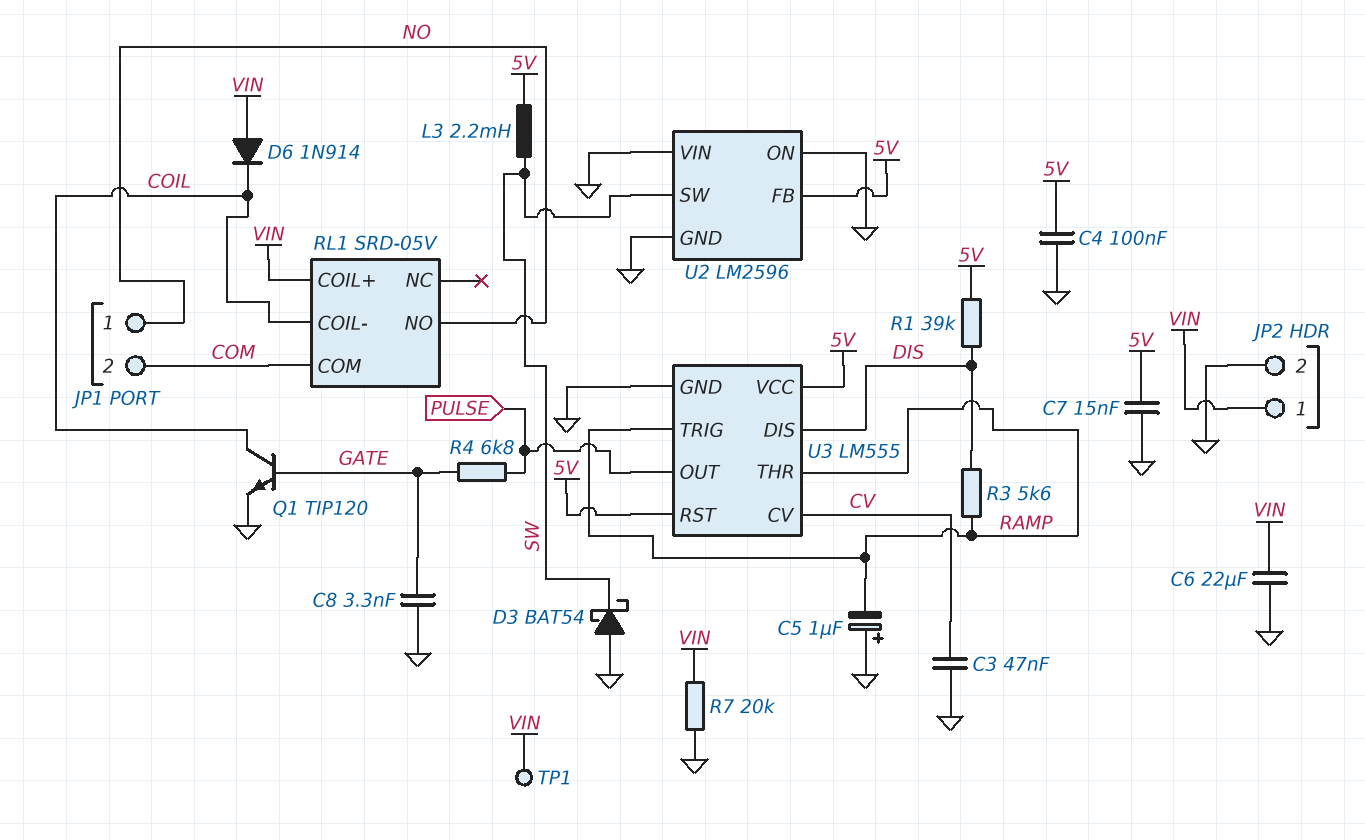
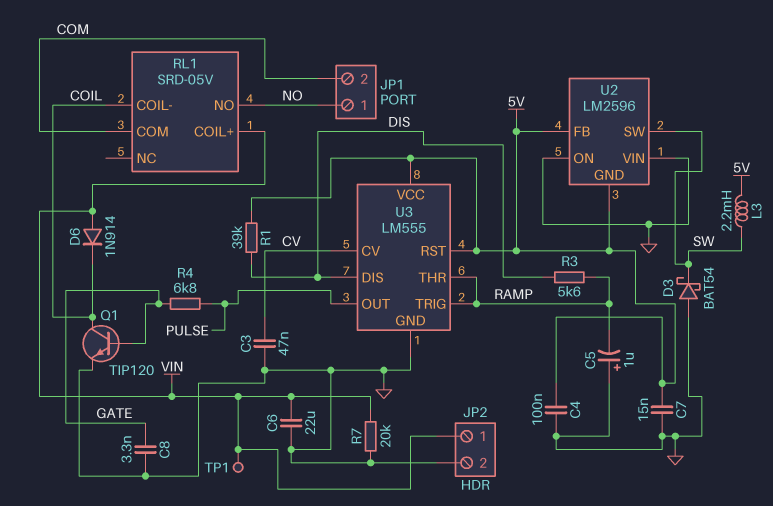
U2 pin GND: GND -> 5V

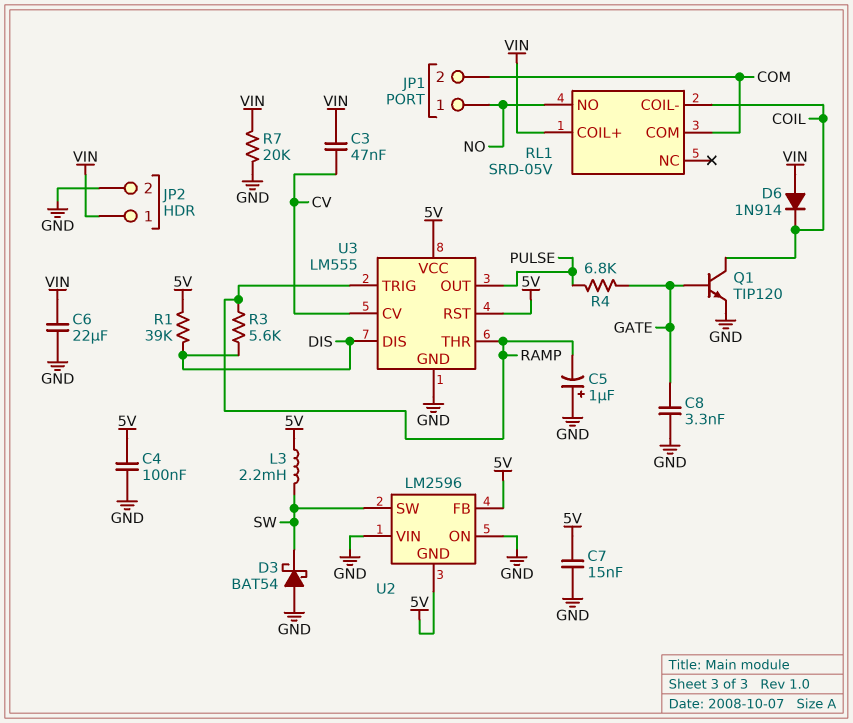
C3: 47nF (CV, GND) -> 47nF (CV, VIN)
TP1: test point (VIN) -> none

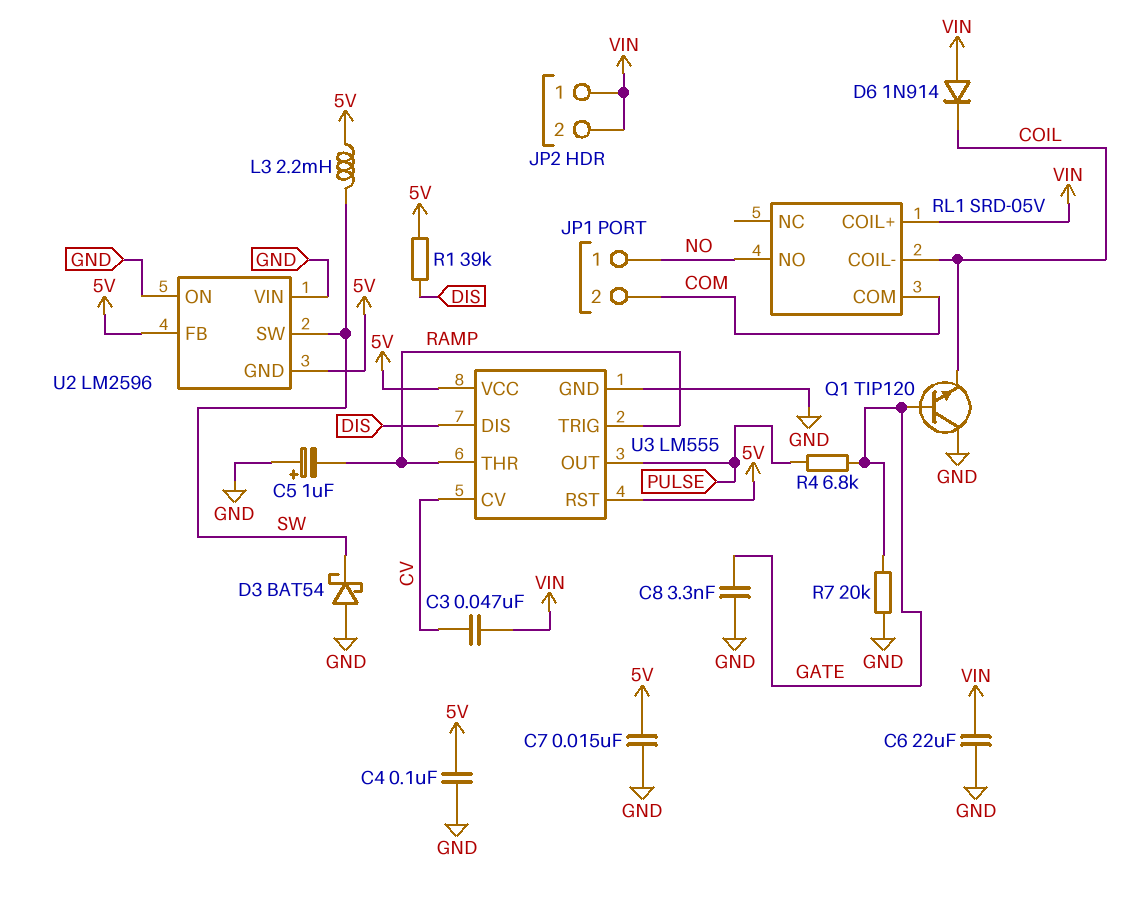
JP2 pin 2: GND -> VIN
Q1: NPN TIP120 (B GATE, C COIL, E GND) -> NPN TIP120 (B GATE, C GND, E COIL)
R3: 5.6k (DIS, RAMP) -> none
R7: 20k (GND, VIN) -> 20k (GATE, GND)

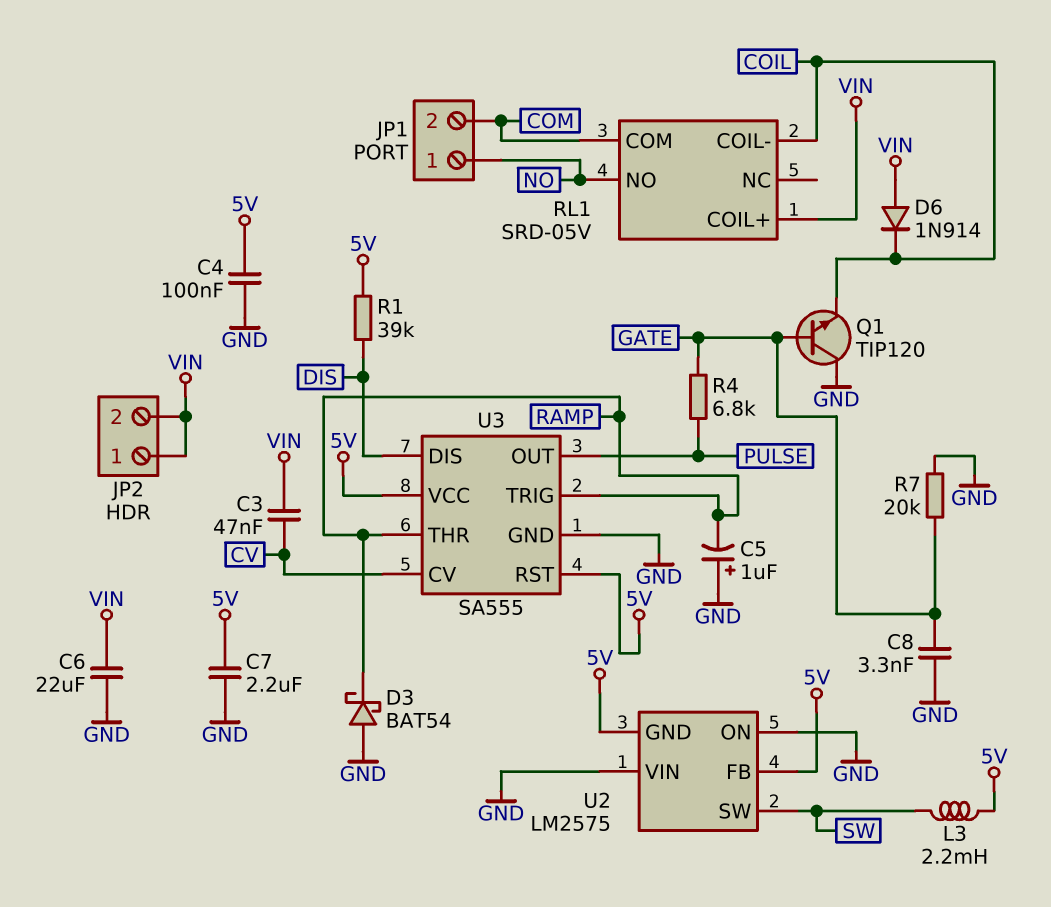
C7: 15nF (5V, GND) -> 2.2uF (5V, GND)
D3: schottky BAT54 (A GND, K SW) -> schottky BAT54 (A GND, K RAMP)
U2: LM2596 -> LM2575
U3: LM555 -> SA555

